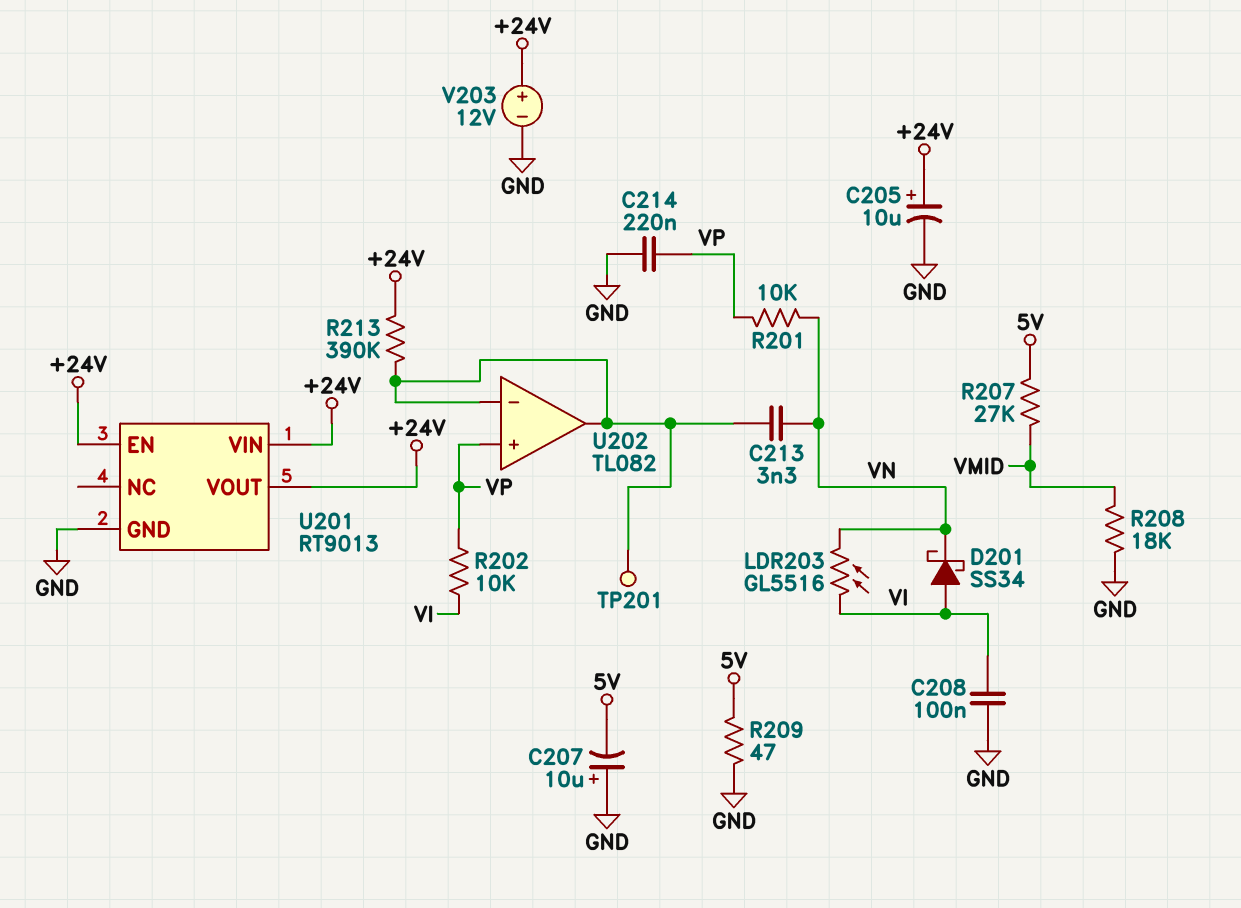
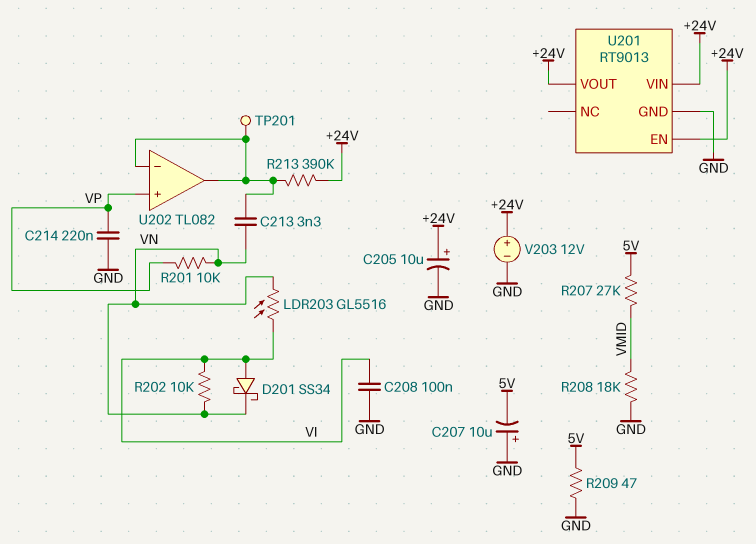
R202: 10k (VI, VP) -> 10k (VI, VN)

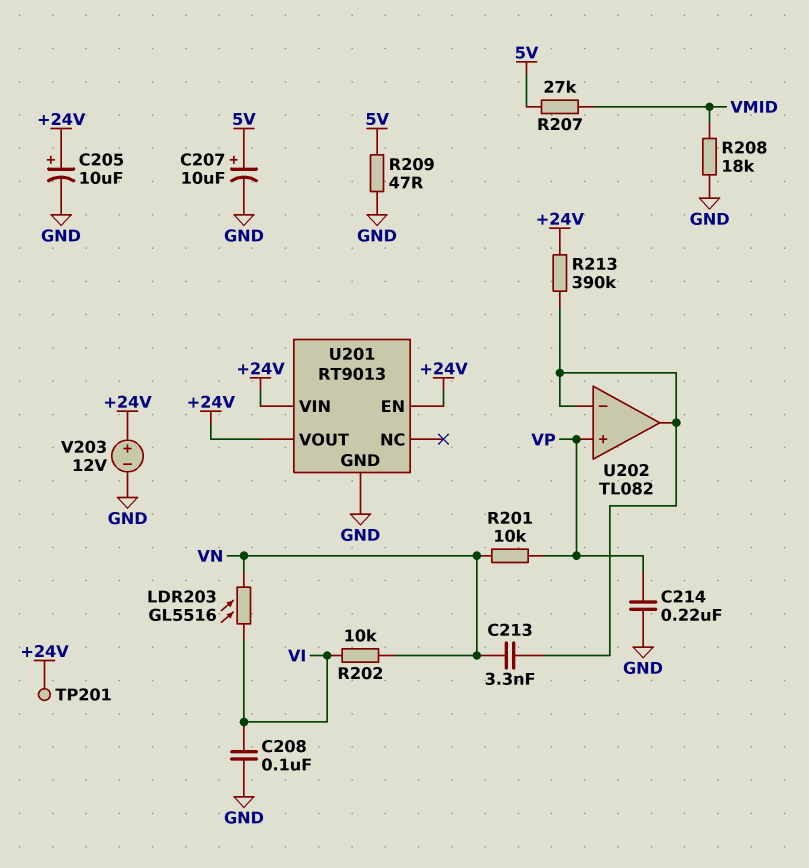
C207: 10uF (plus GND, minus 5V) -> 10uF (plus 5V, minus GND)
D201: schottky SS34 (A VI, K VN) -> none
TP201: test point (U202/in-) -> test point (+24V)

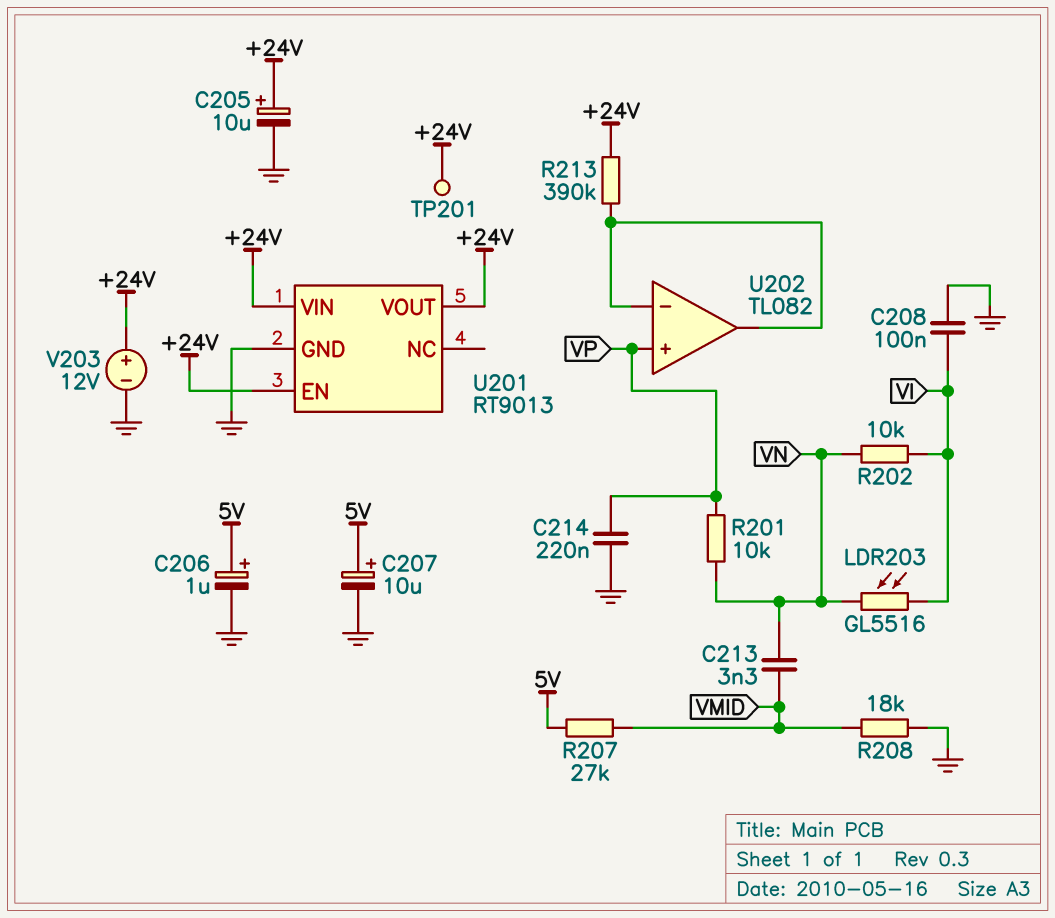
C206: none -> 1uF (plus 5V, minus GND)
C213: 3.3nF (U202/in-, VN) -> 3.3nF (VMID, VN)
R209: 47 (5V, GND) -> none

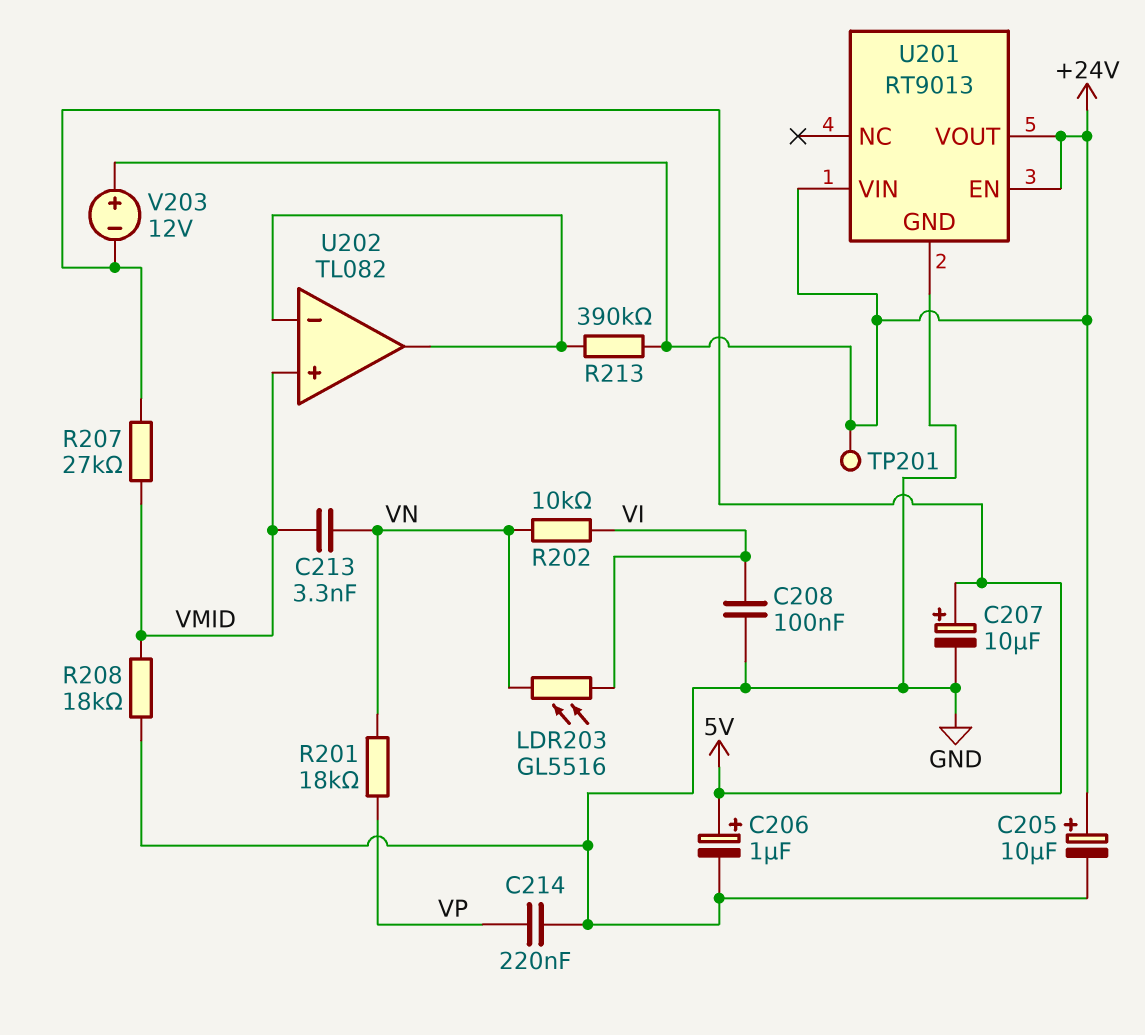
R201: 10k (VN, VP) -> 18k (VN, VP)
U202 pin in+: VP -> VMID
V203: 12V (plus +24V, minus GND) -> 12V (plus +24V, minus 5V)

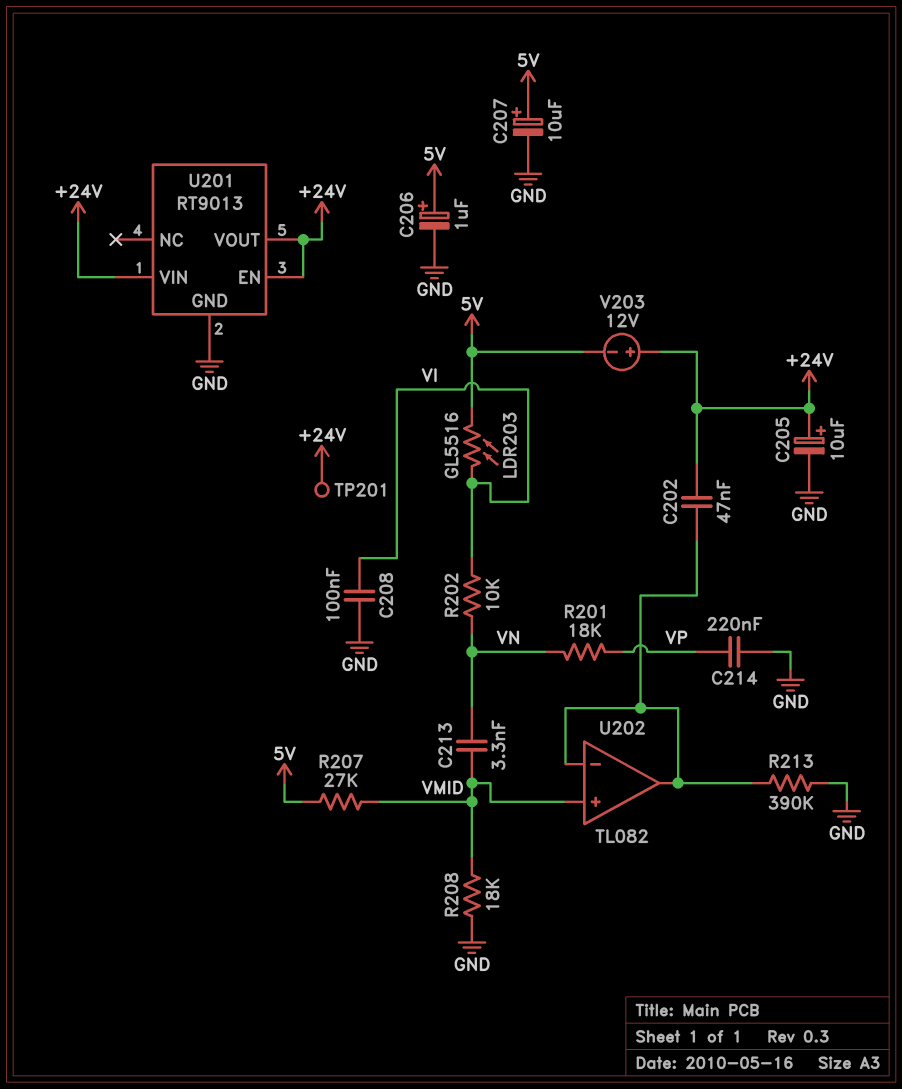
C202: none -> 47nF (+24V, U202/in-)
LDR203: GL5516 (VI, VN) -> GL5516 (5V, VI)
R213: 390k (+24V, U202/in-) -> 390k (GND, U202/in-)

